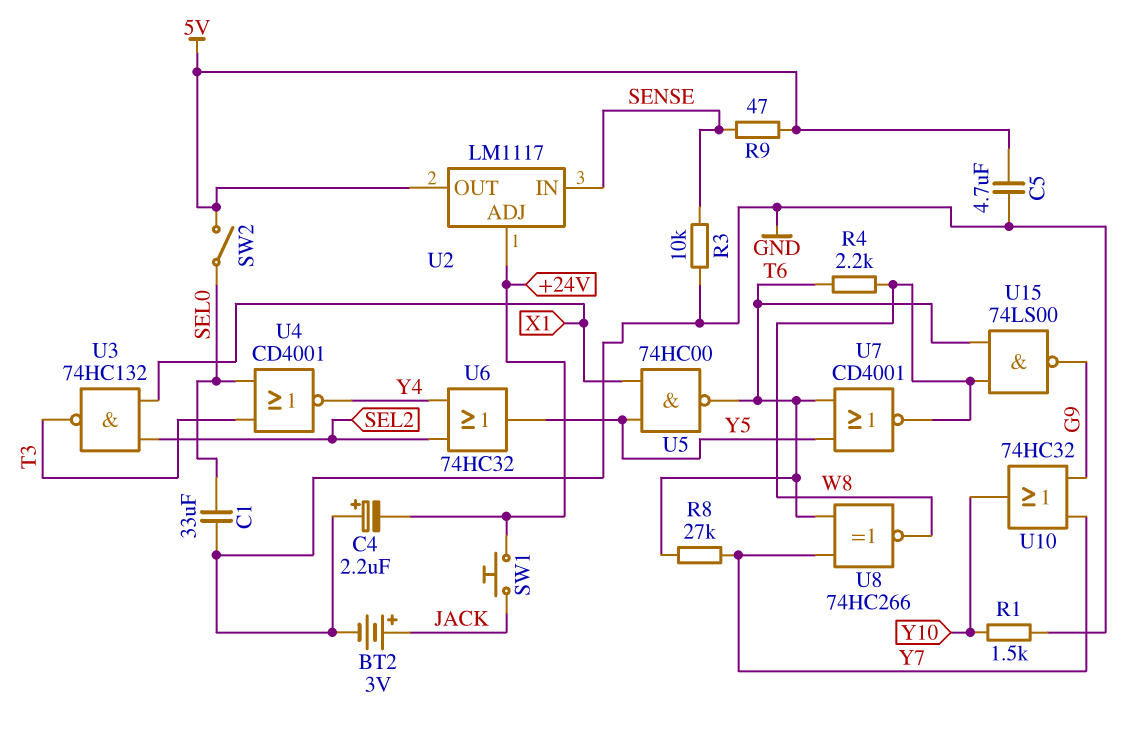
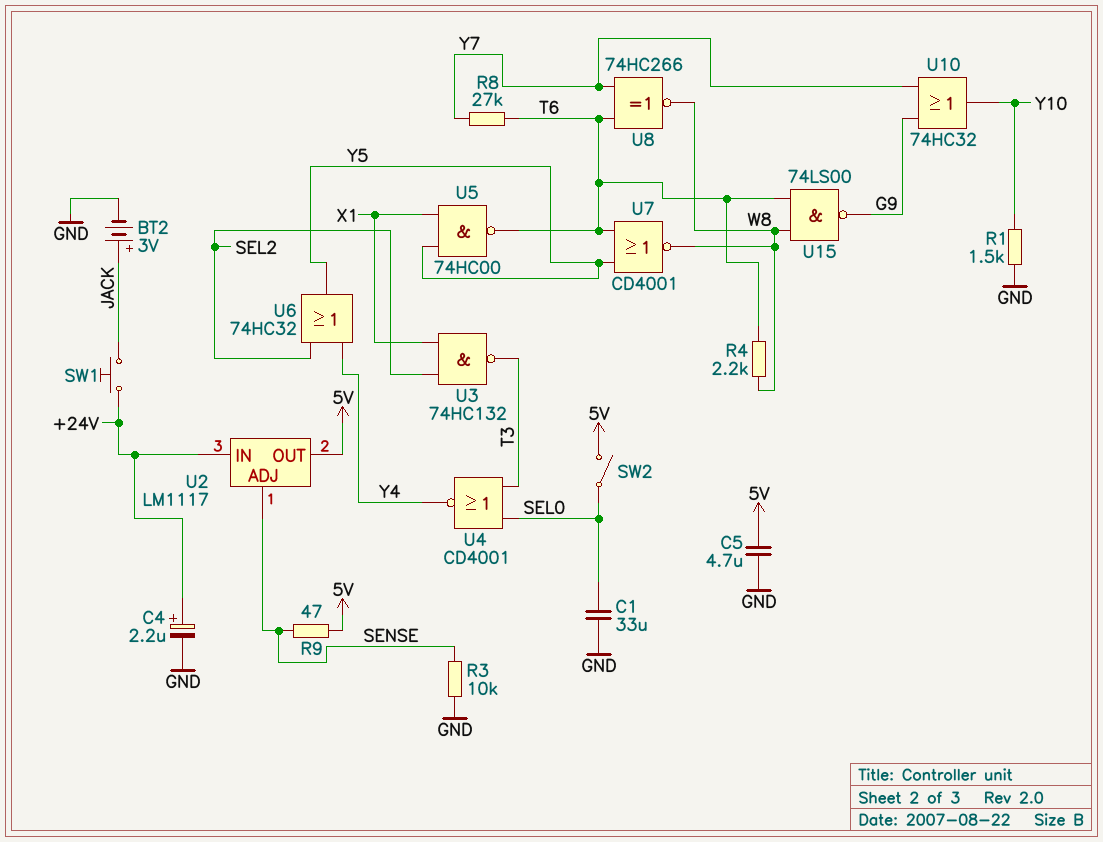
C4: 2.2uF (plus GND, minus +24V) -> 2.2uF (plus +24V, minus GND)
U2 pin ADJ: +24V -> SENSE
U2 pin IN: SENSE -> +24V

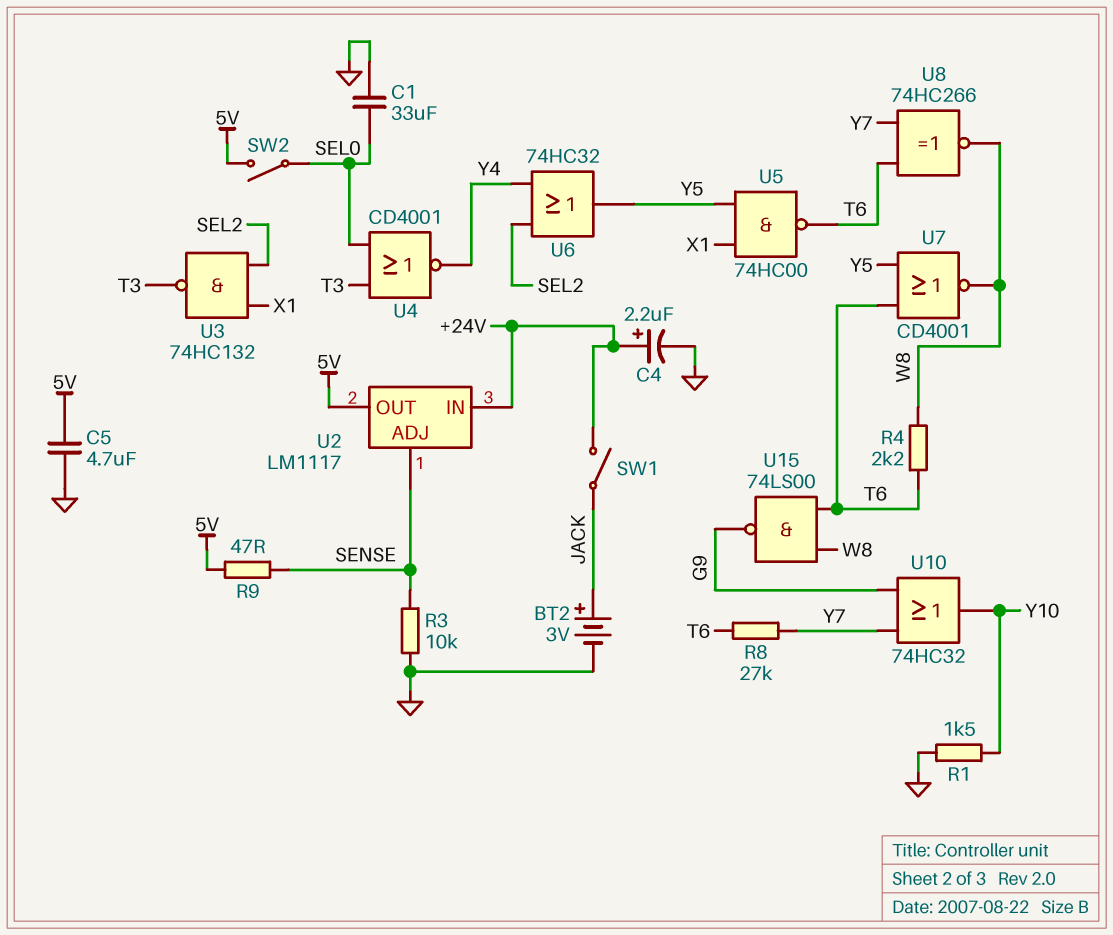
SW1: button (+24V, JACK) -> switch (+24V, JACK)

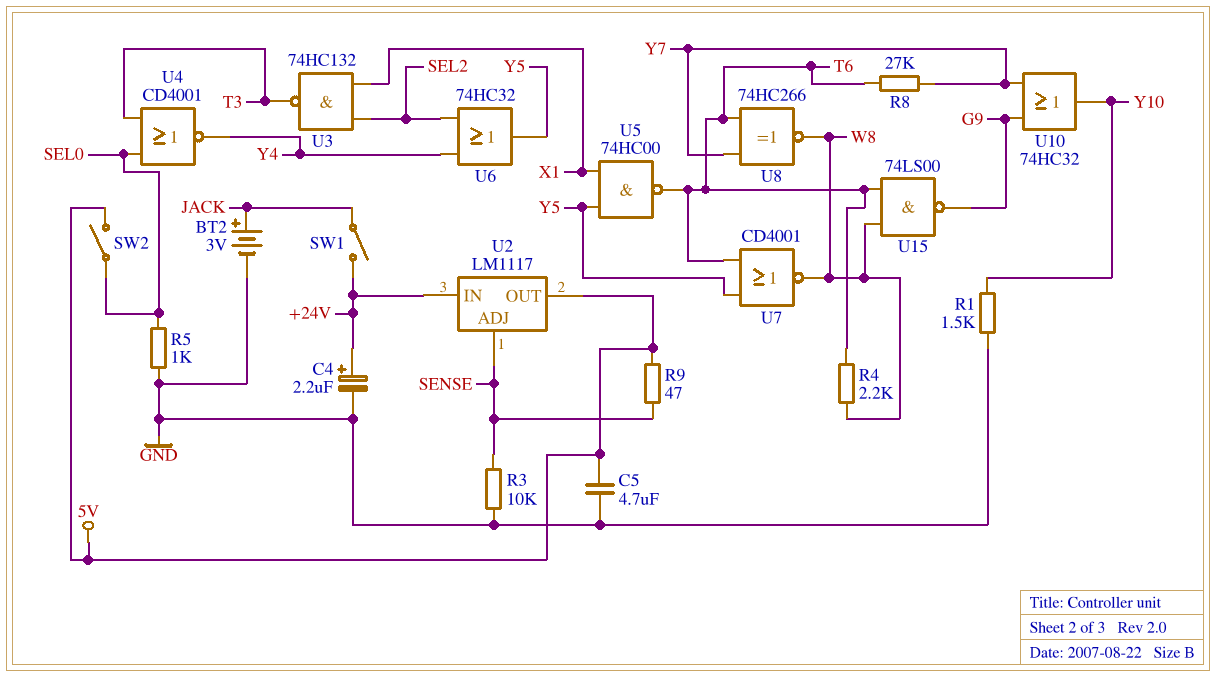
C1: 33uF (GND, SEL0) -> none
R5: none -> 1k (GND, SEL0)

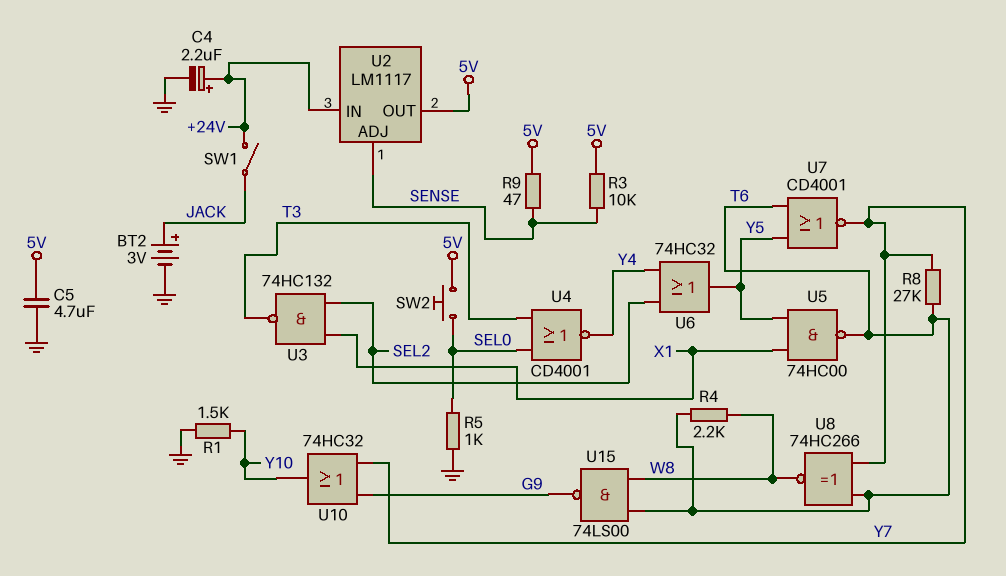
R3: 10k (GND, SENSE) -> 10k (5V, SENSE)
SW2: switch (5V, SEL0) -> button (5V, SEL0)
U7: NOR CD4001 (in T6, in Y5, out W8) -> NOR CD4001 (in T6, in Y5, out Y7)

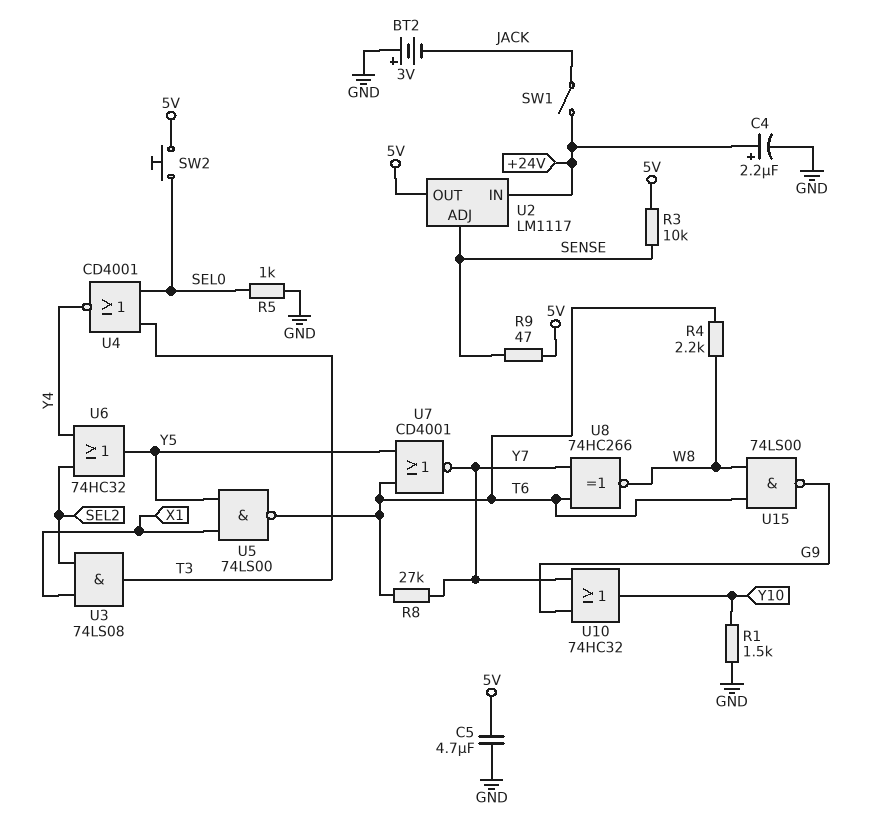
BT2: 3V (plus JACK, minus GND) -> 3V (plus GND, minus JACK)
U3: NAND 74HC132 (in SEL2, in X1, out T3) -> AND 74LS08 (in SEL2, in X1, out T3)
U5: NAND 74HC00 (in X1, in Y5, out T6) -> NAND 74LS00 (in X1, in Y5, out T6)

